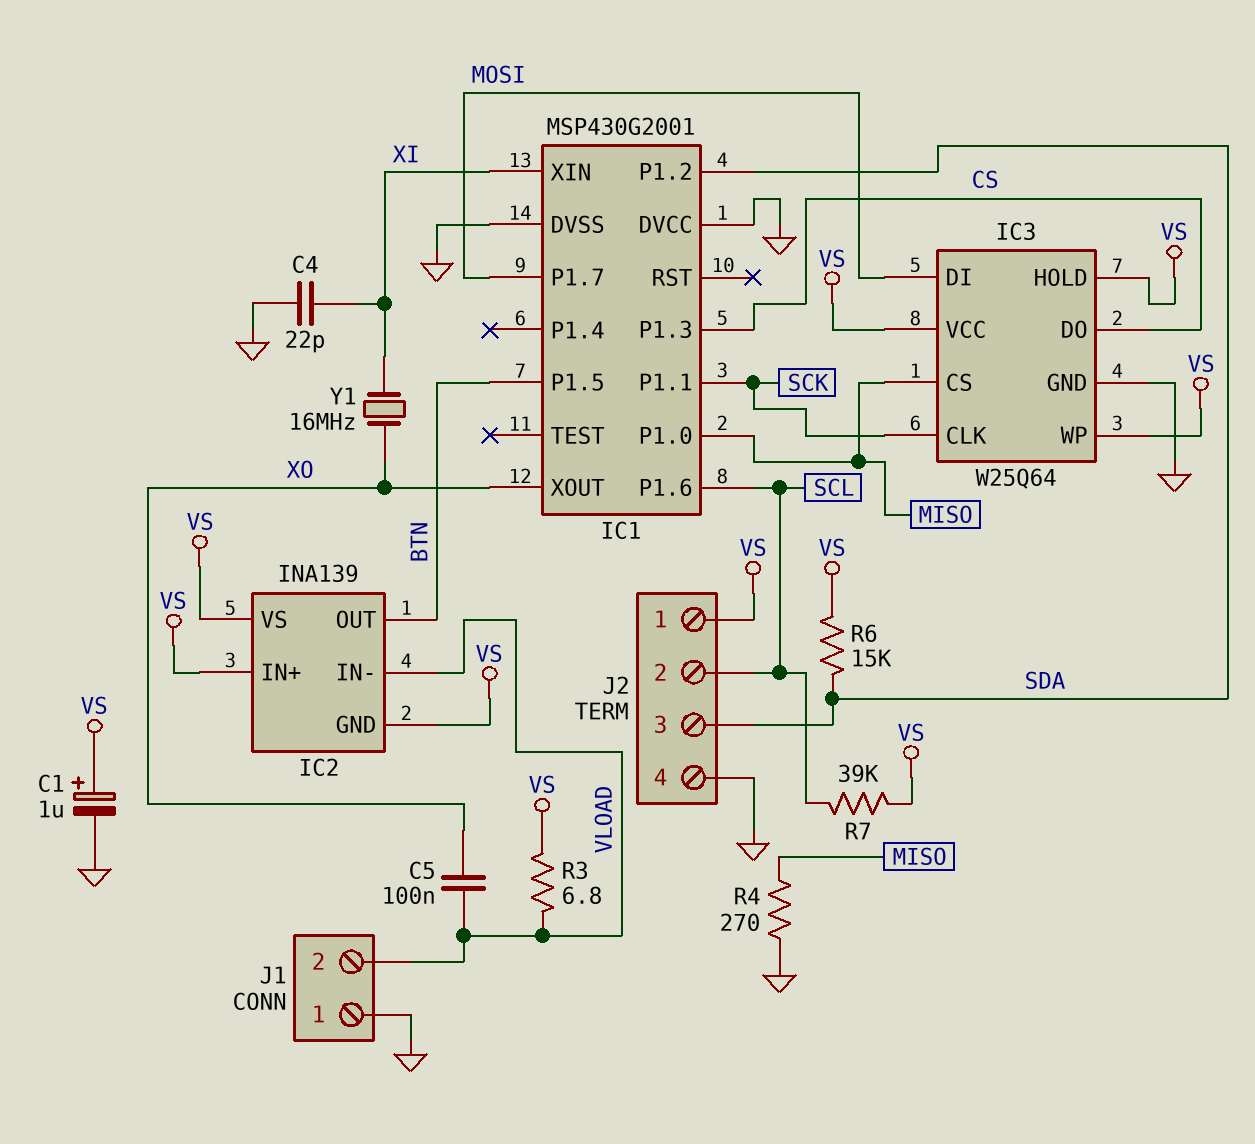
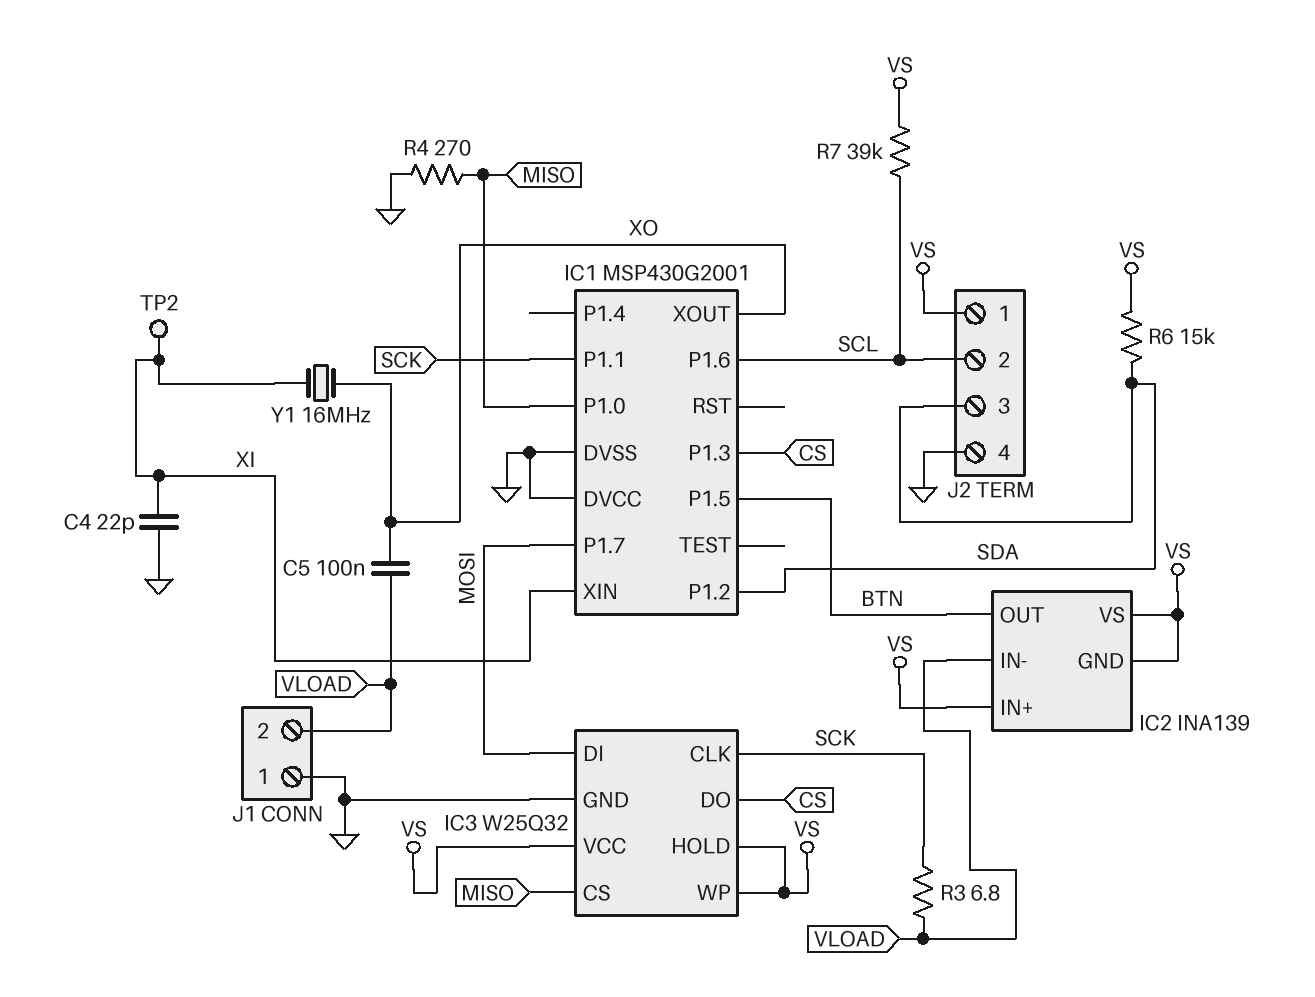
C1: 1uF (plus VS, minus GND) -> none
IC3: W25Q64 -> W25Q32
R3: 6.8 (VLOAD, VS) -> 6.8 (SCK, VLOAD)
TP2: none -> test point (XI)

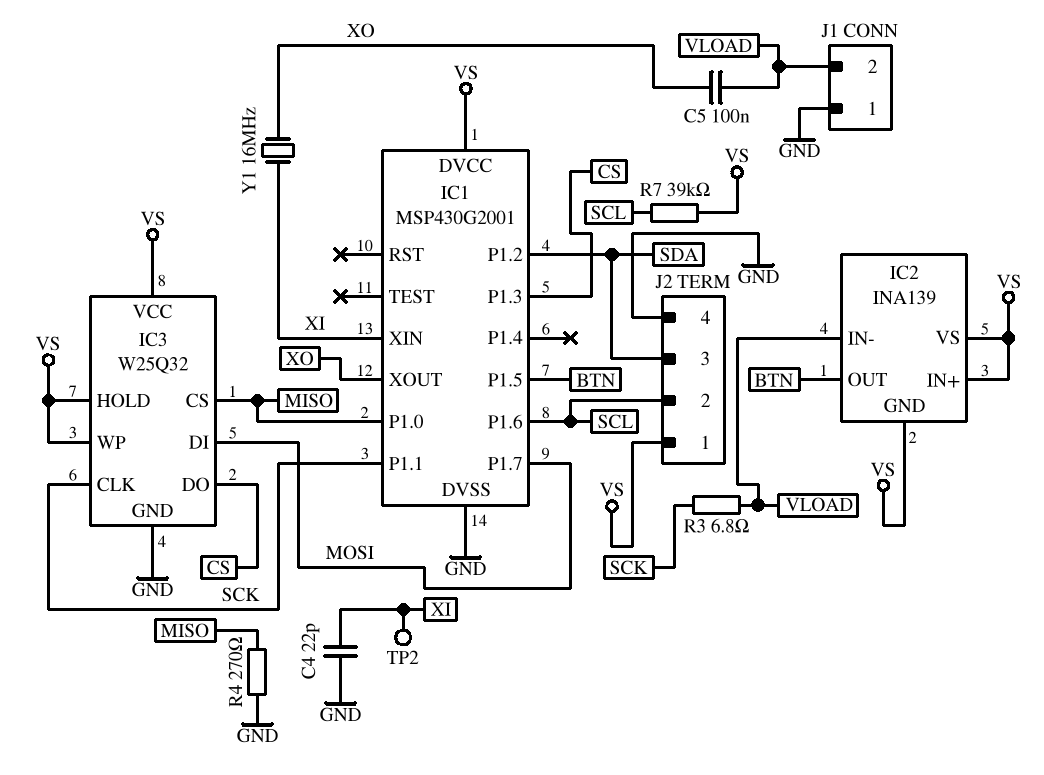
IC1 pin DVCC: GND -> VS
R6: 15k (SDA, VS) -> none

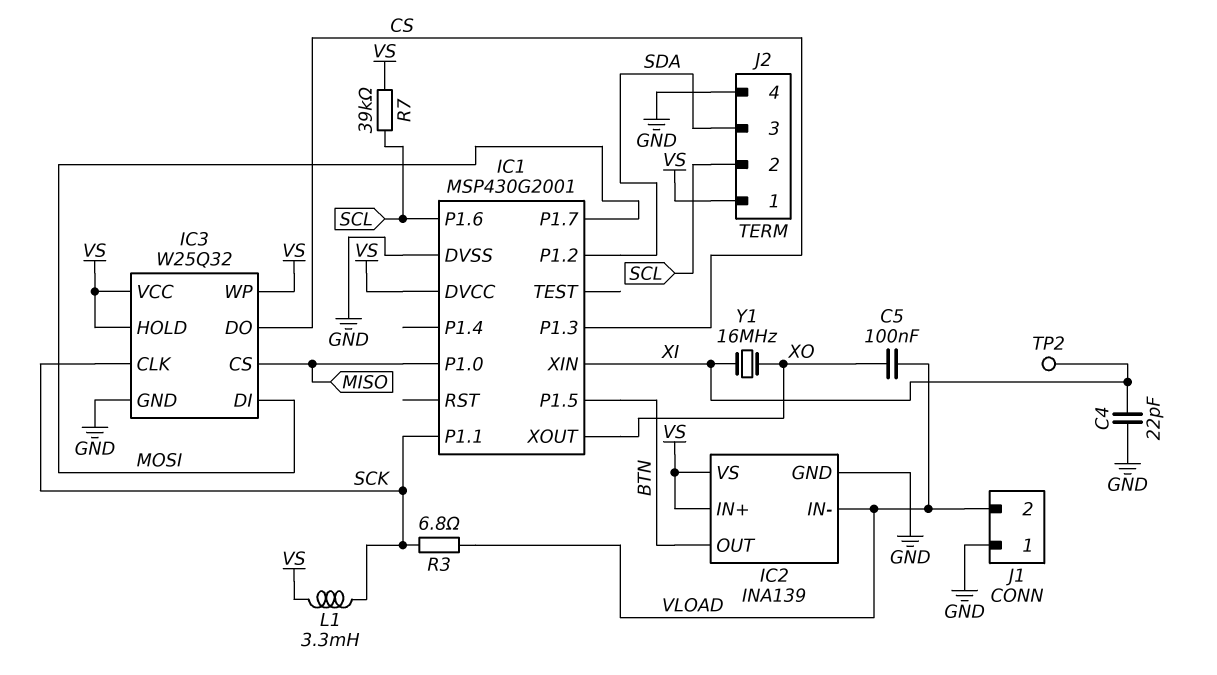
IC2 pin GND: VS -> GND
L1: none -> 3.3mH (SCK, VS)
R4: 270 (GND, MISO) -> none

